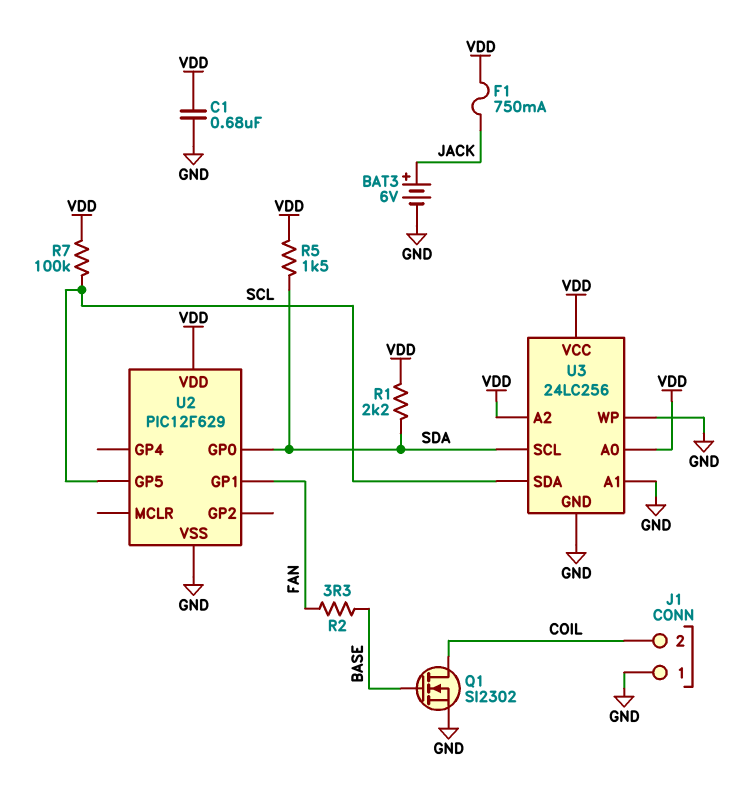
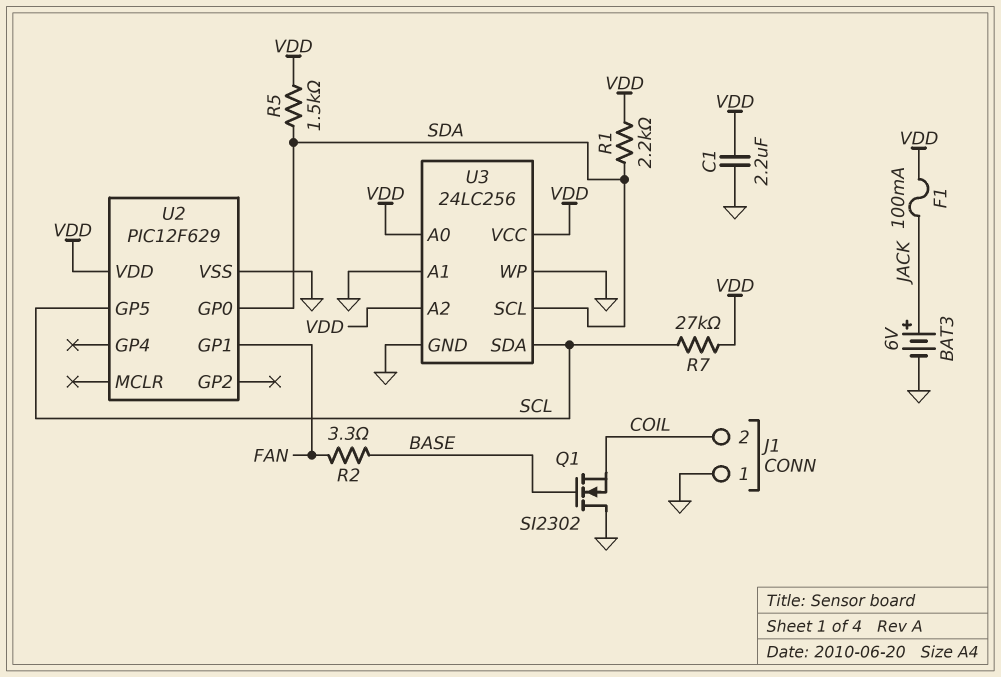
C1: 680nF (GND, VDD) -> 2.2uF (GND, VDD)
F1: 750mA (JACK, VDD) -> 100mA (JACK, VDD)
Q1: NMOS SI2302 (G BASE, D COIL, S GND) -> NMOS SI2302 (G BASE, D GND, S COIL)
R7: 100k (SCL, VDD) -> 27k (SCL, VDD)

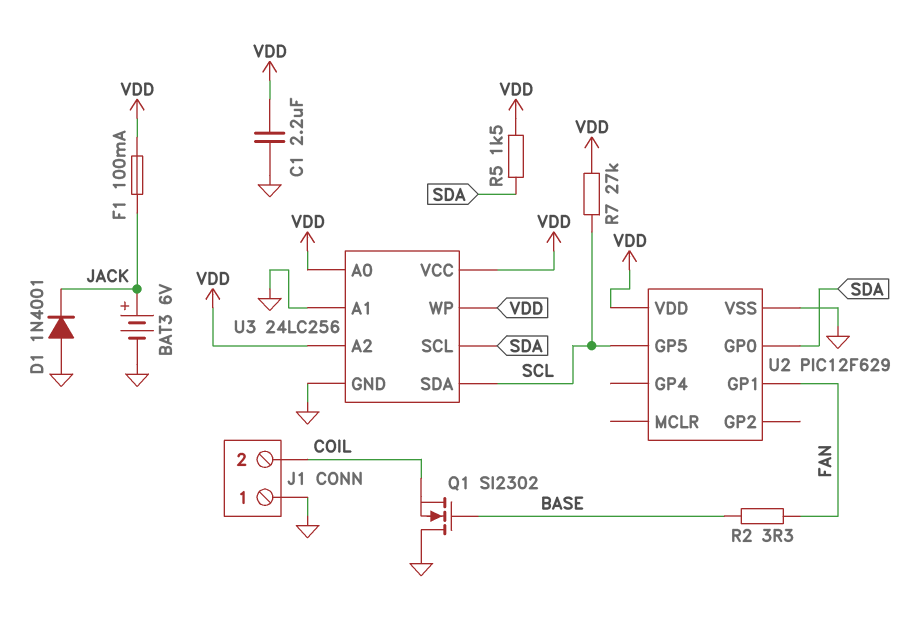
D1: none -> diode 1N4001 (A GND, K JACK)
R1: 2.2k (SDA, VDD) -> none
U3 pin WP: GND -> VDD

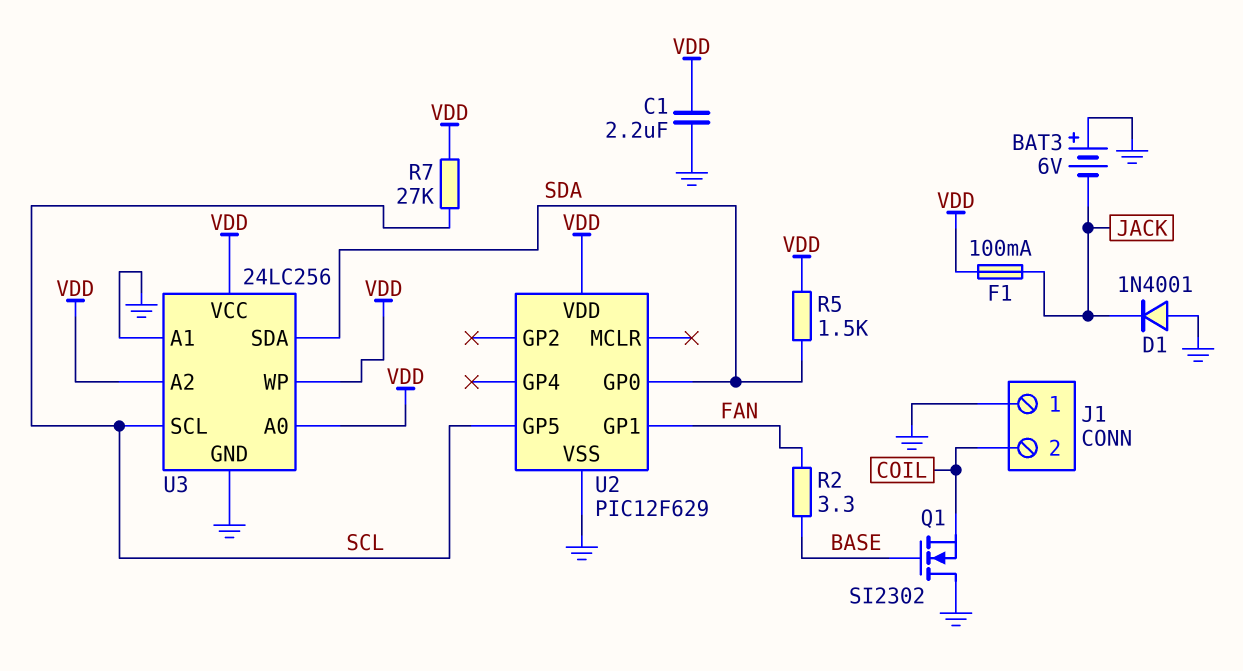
BAT3: 6V (plus JACK, minus GND) -> 6V (plus GND, minus JACK)
U3 pin SCL: SDA -> SCL
U3 pin SDA: SCL -> SDA

